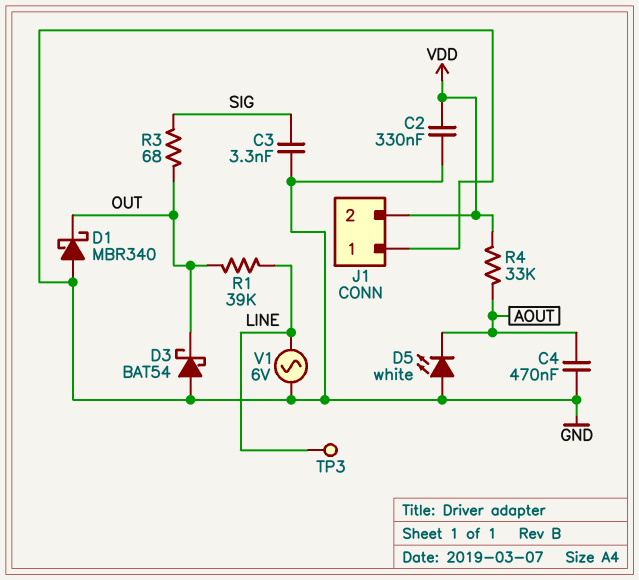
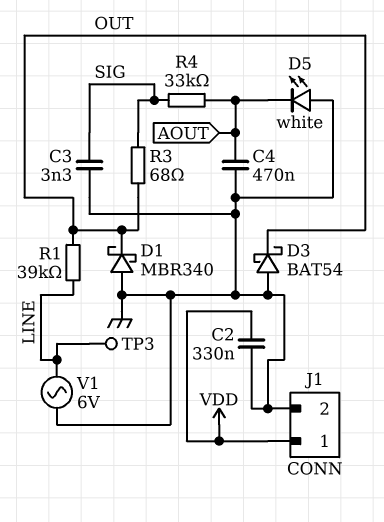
J1 pin 1: GND -> VDD
J1 pin 2: VDD -> GND
R4: 33k (AOUT, VDD) -> 33k (AOUT, SIG)

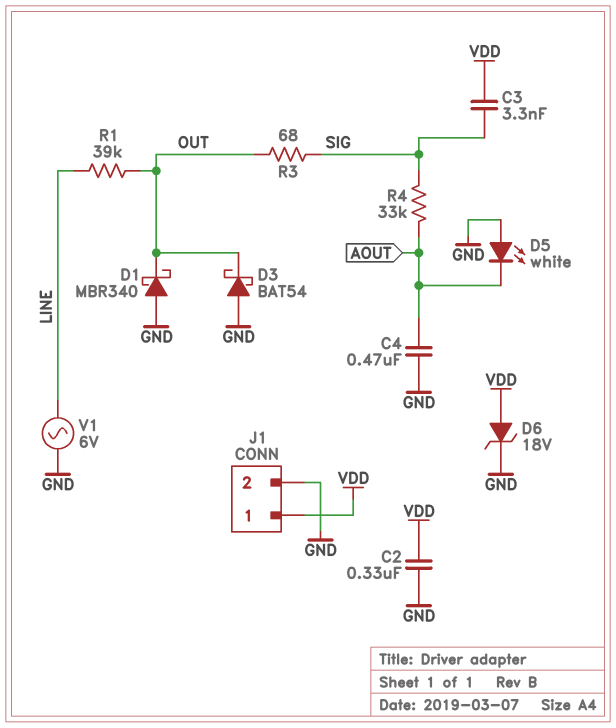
C3: 3.3nF (GND, SIG) -> 3.3nF (SIG, VDD)
D6: none -> zener 18V (A VDD, K GND)
TP3: test point (LINE) -> none

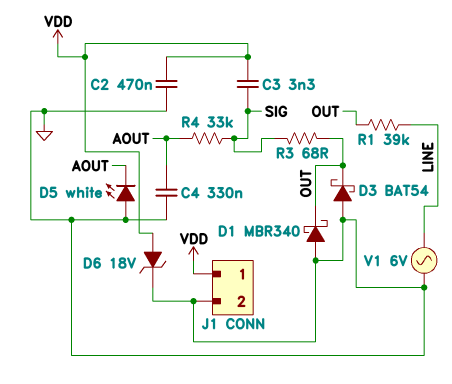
C2: 330nF (GND, VDD) -> 470nF (GND, VDD)
C4: 470nF (AOUT, GND) -> 330nF (AOUT, GND)

